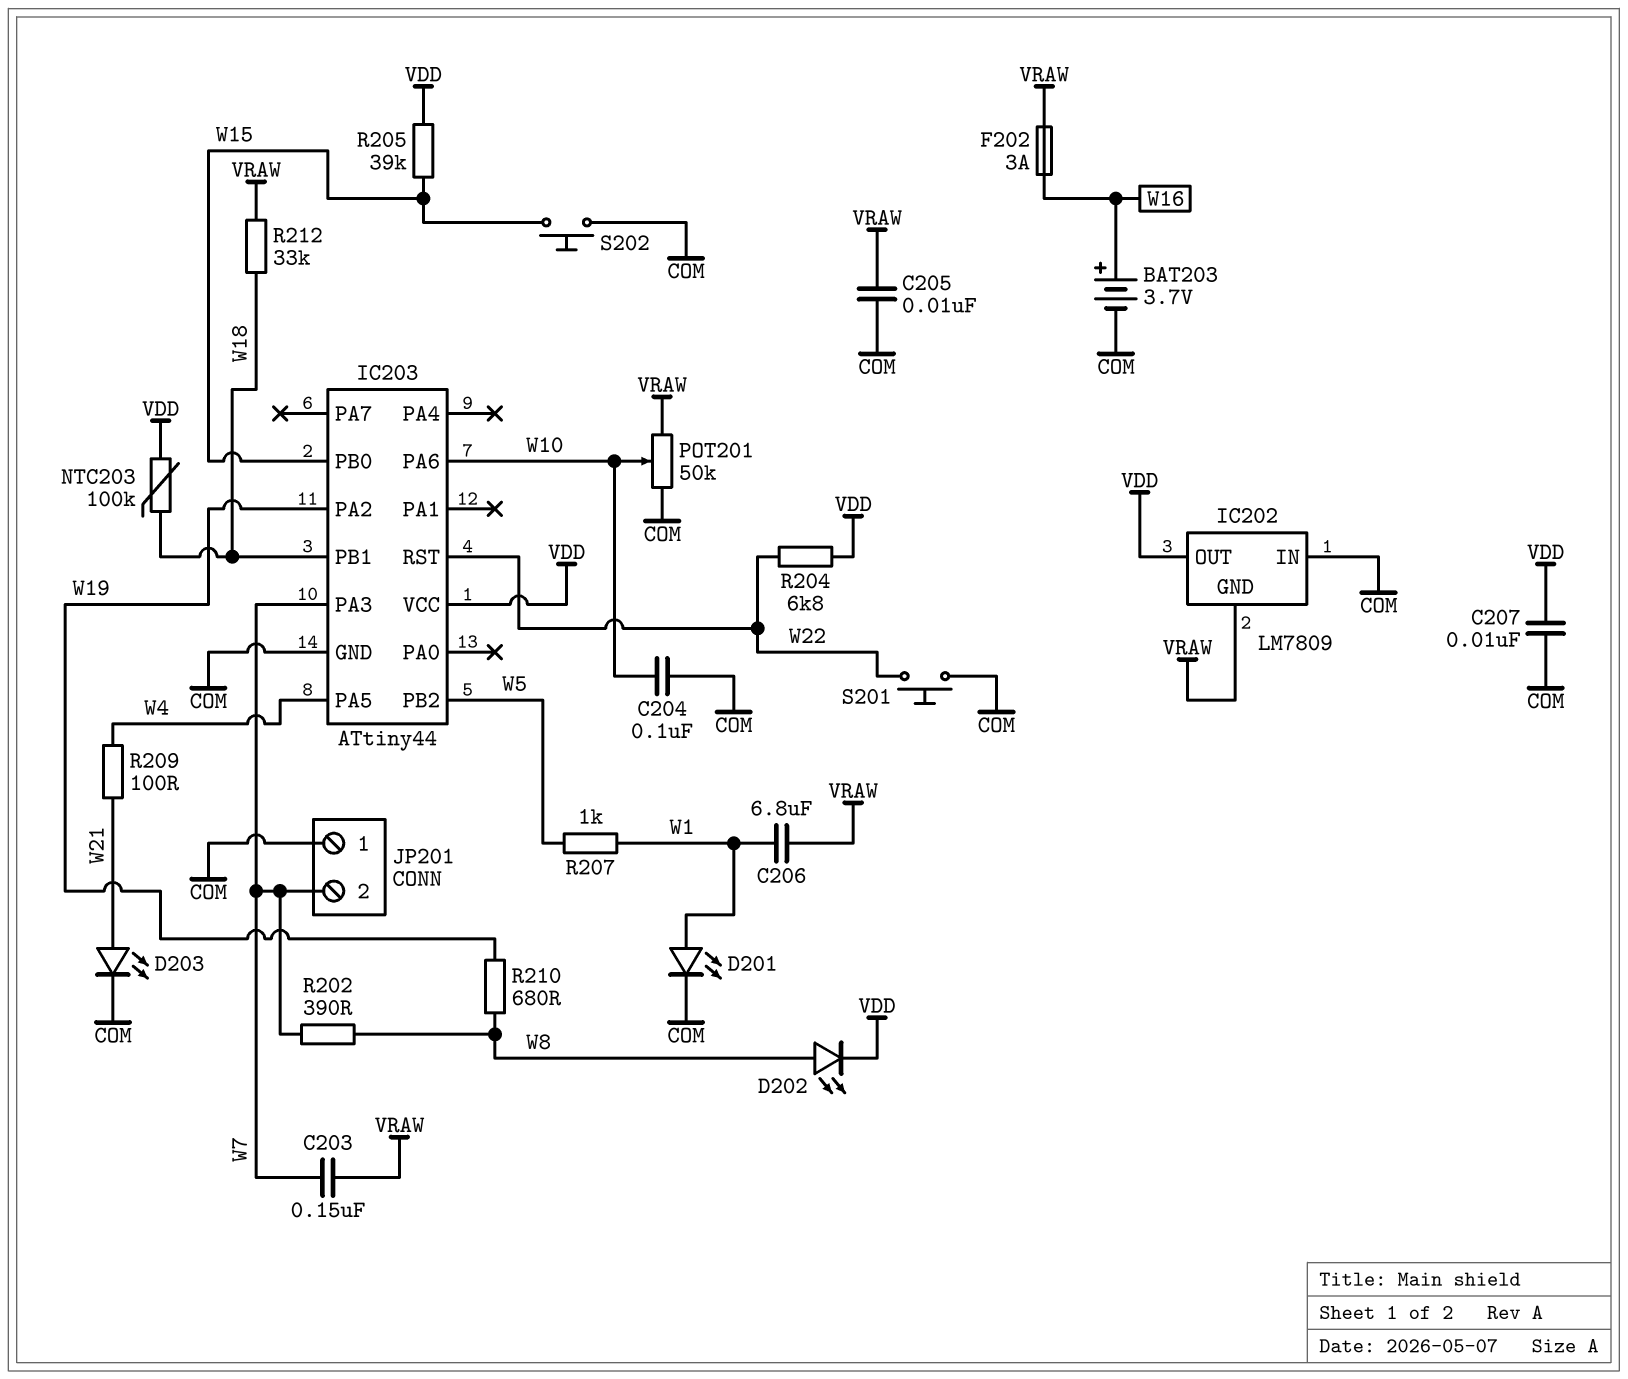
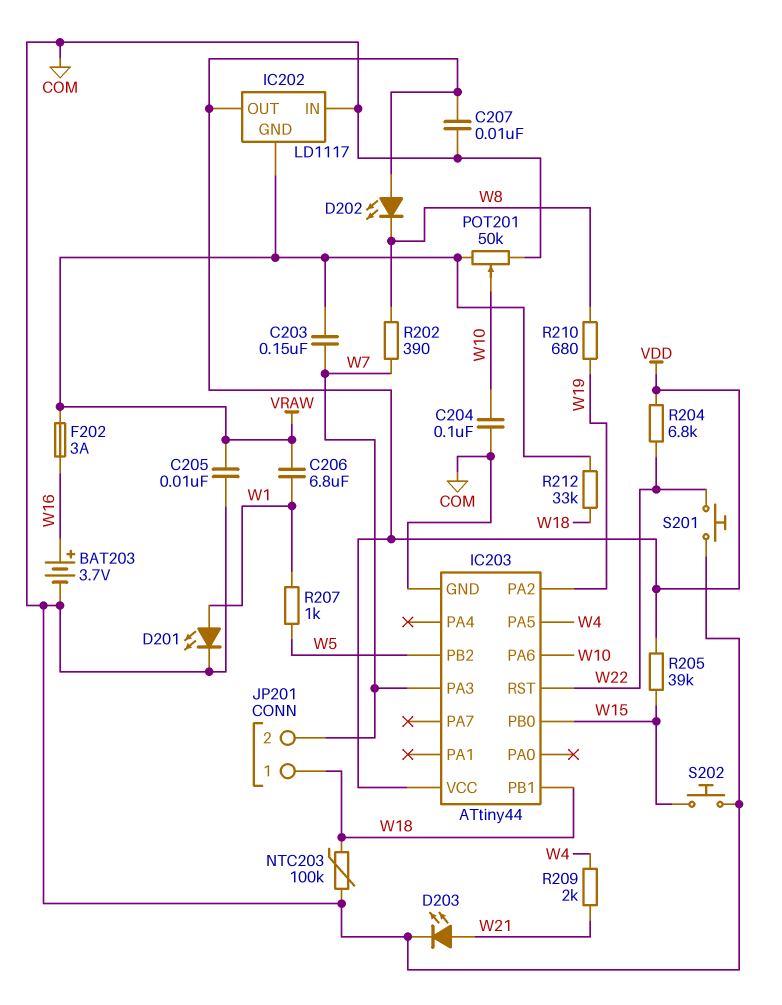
D202: LED (A W8, K VDD) -> LED (A VDD, K W8)
IC202: LM7809 -> LD1117
JP201 pin 1: COM -> W18
NTC203: 100k (VDD, W18) -> 100k (COM, W18)
R209: 100 (W4, W21) -> 2k (W4, W21)

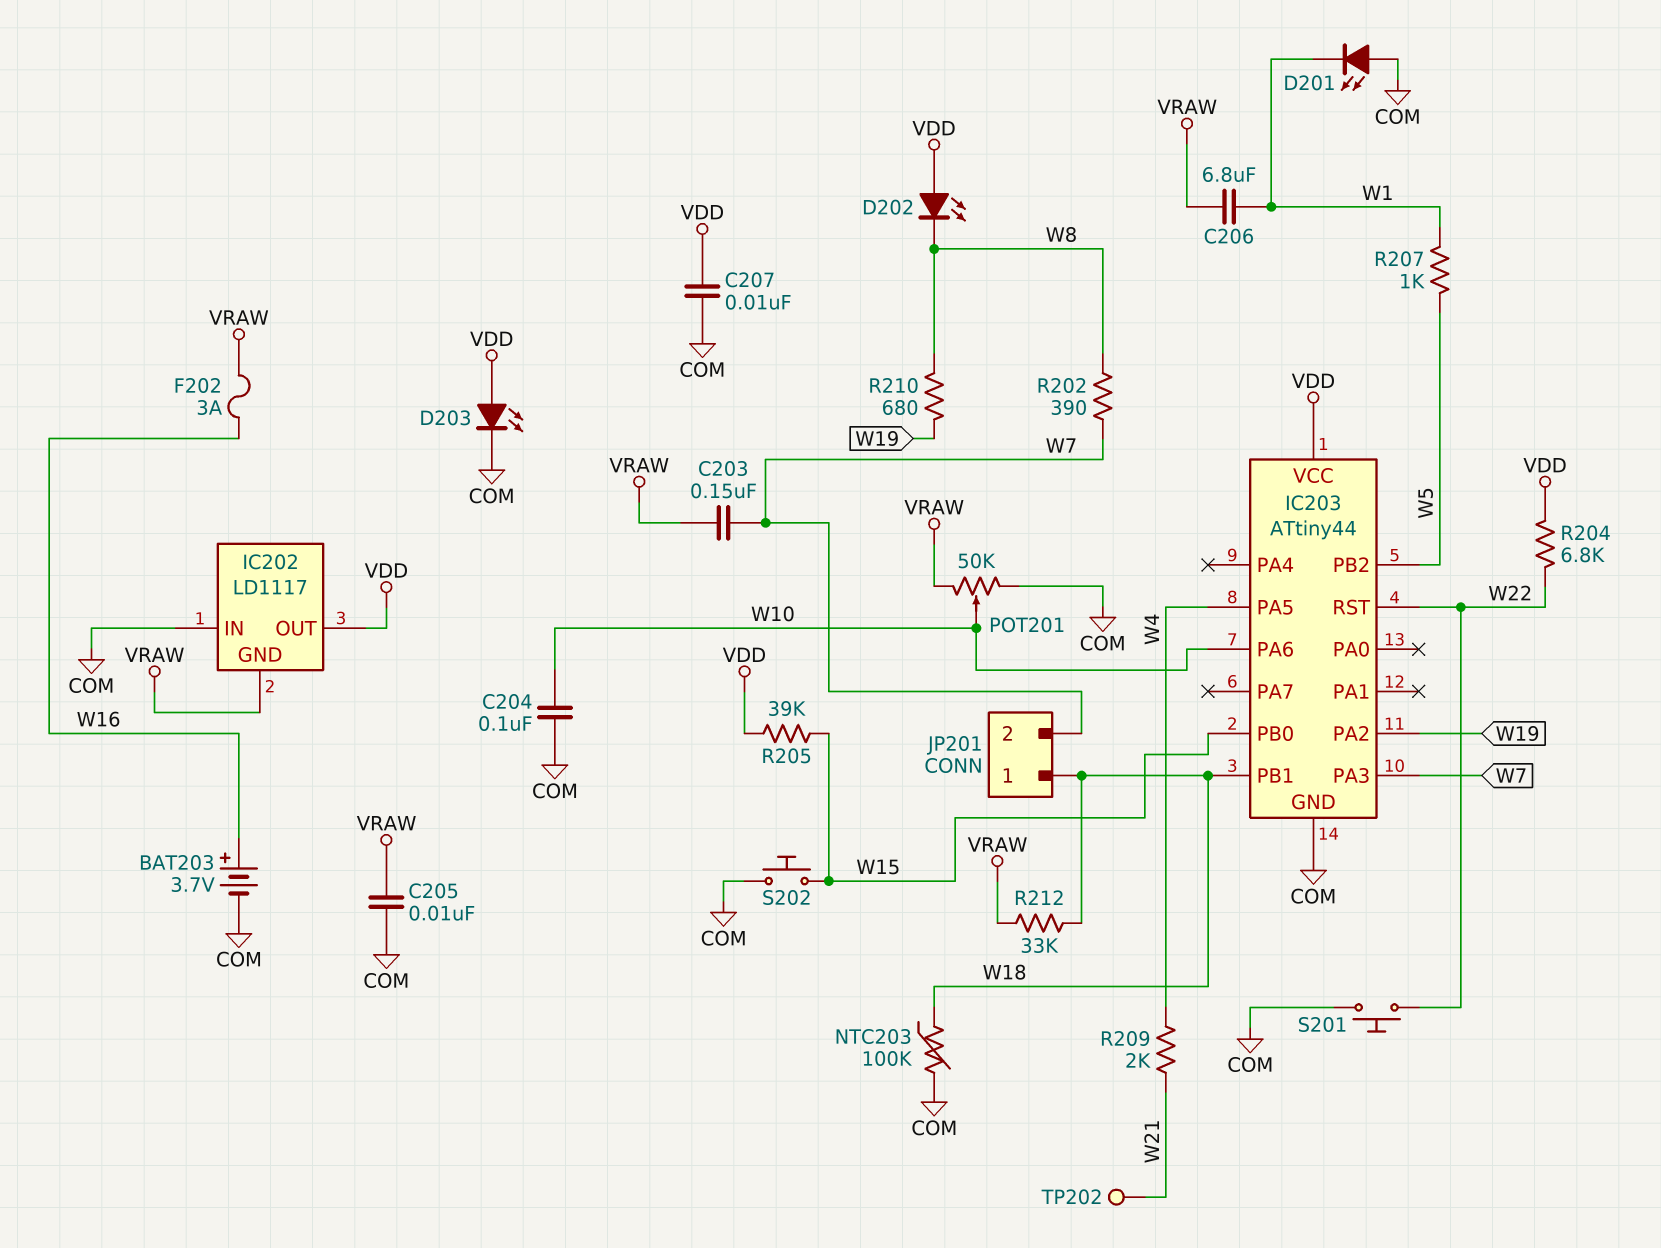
D201: LED (A W1, K COM) -> LED (A COM, K W1)
D203: LED (A W21, K COM) -> LED (A VDD, K COM)
TP202: none -> test point (W21)

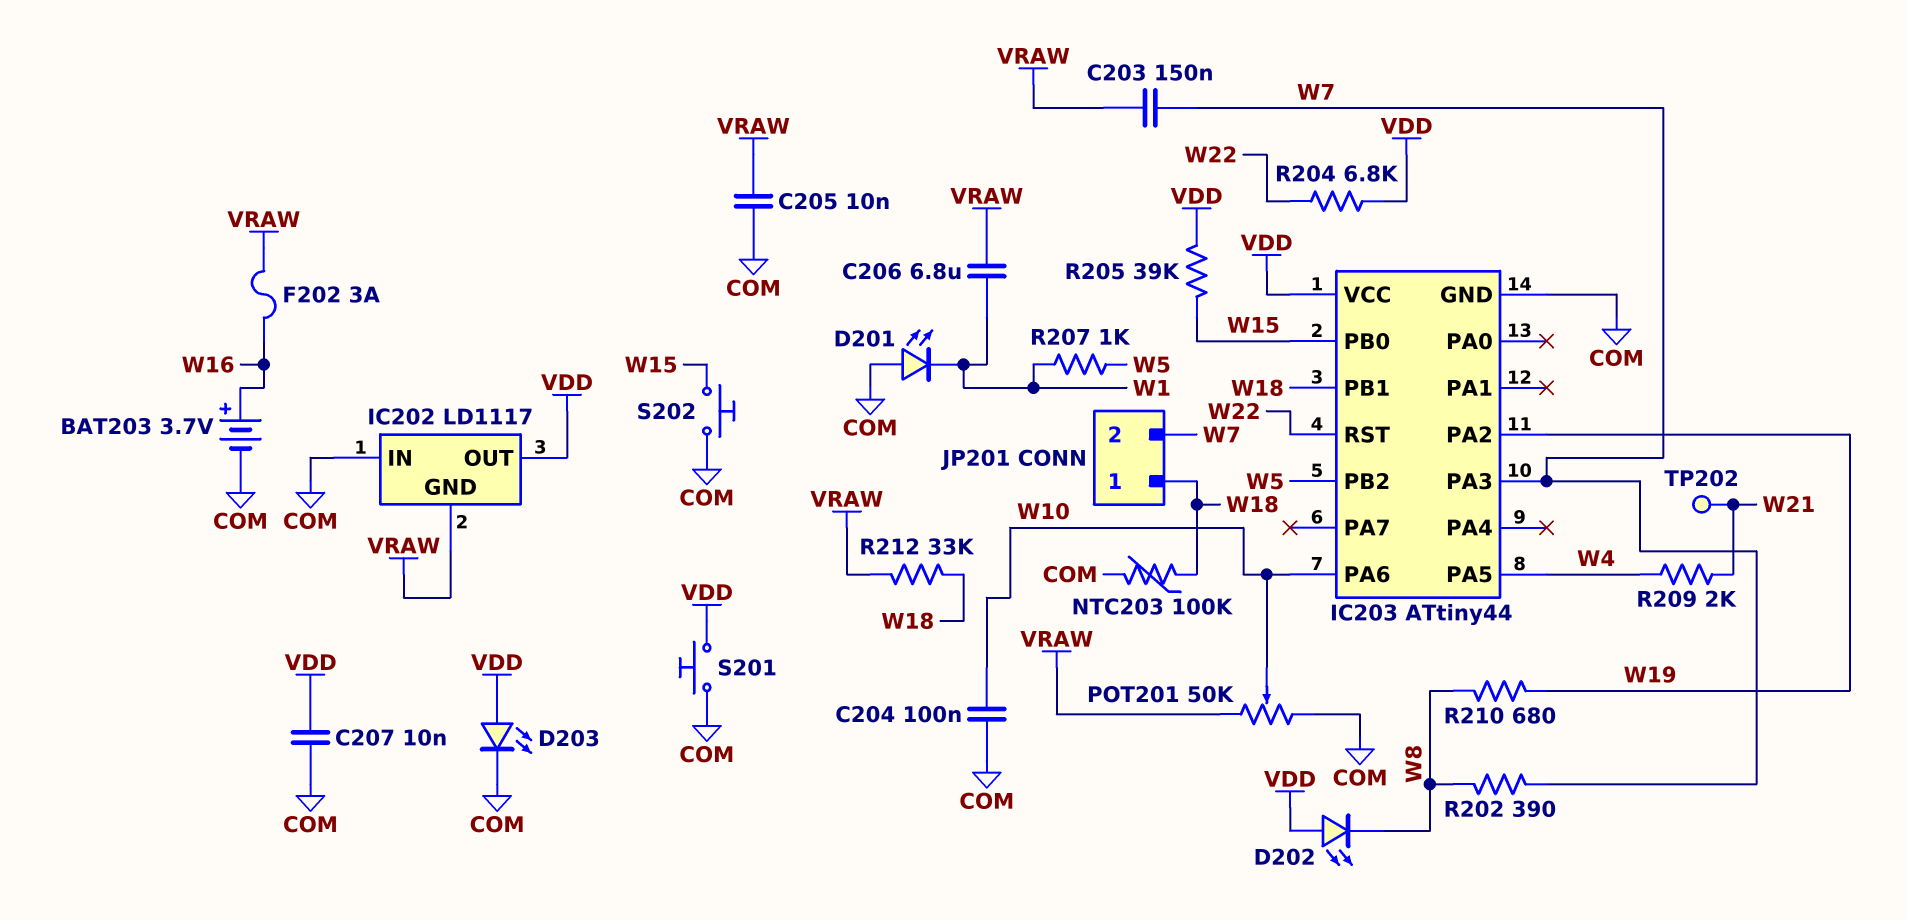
S201: button (COM, W22) -> button (COM, VDD)

